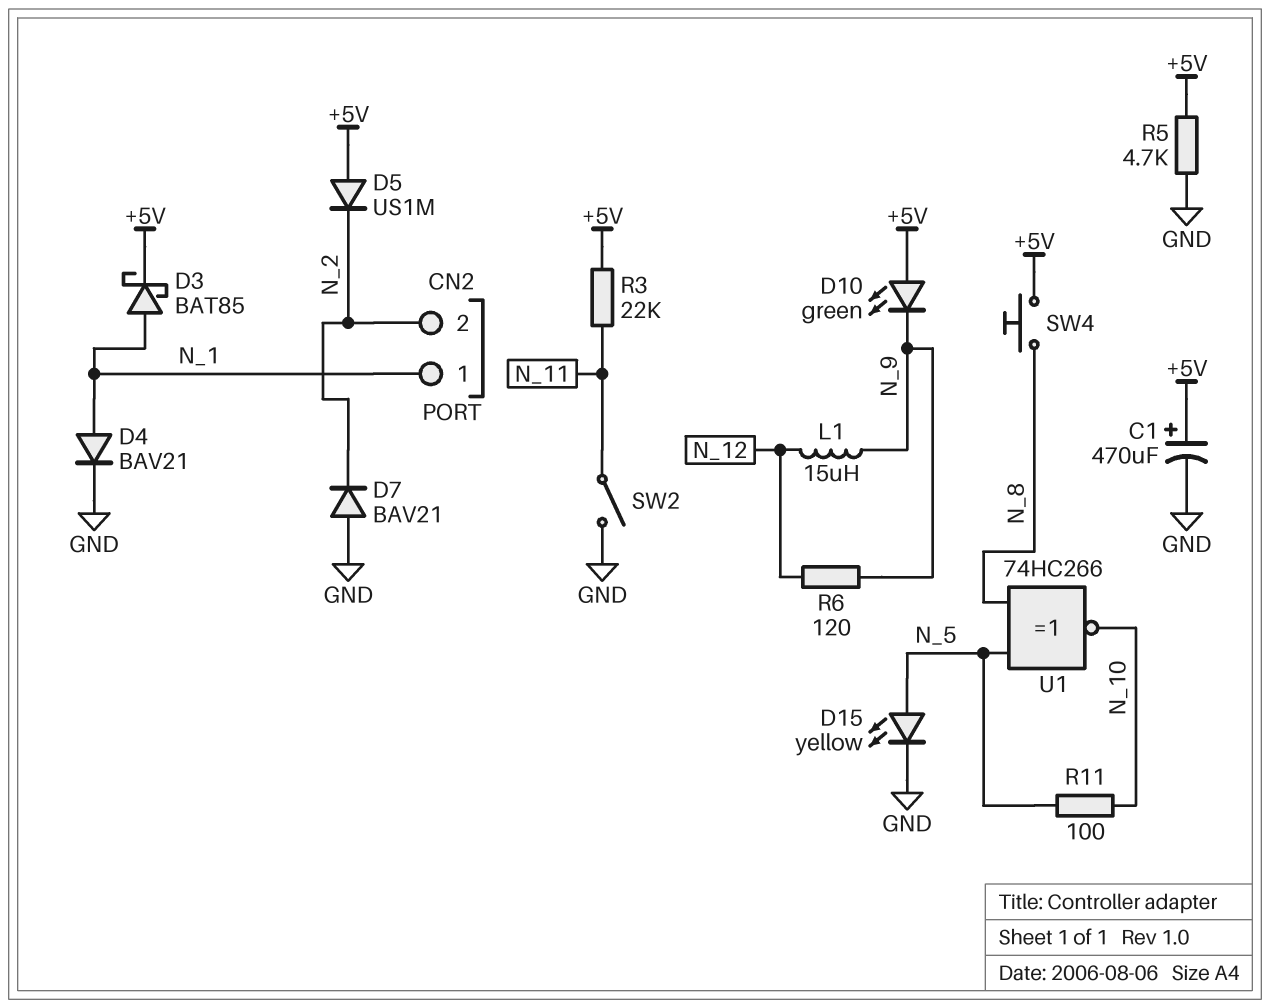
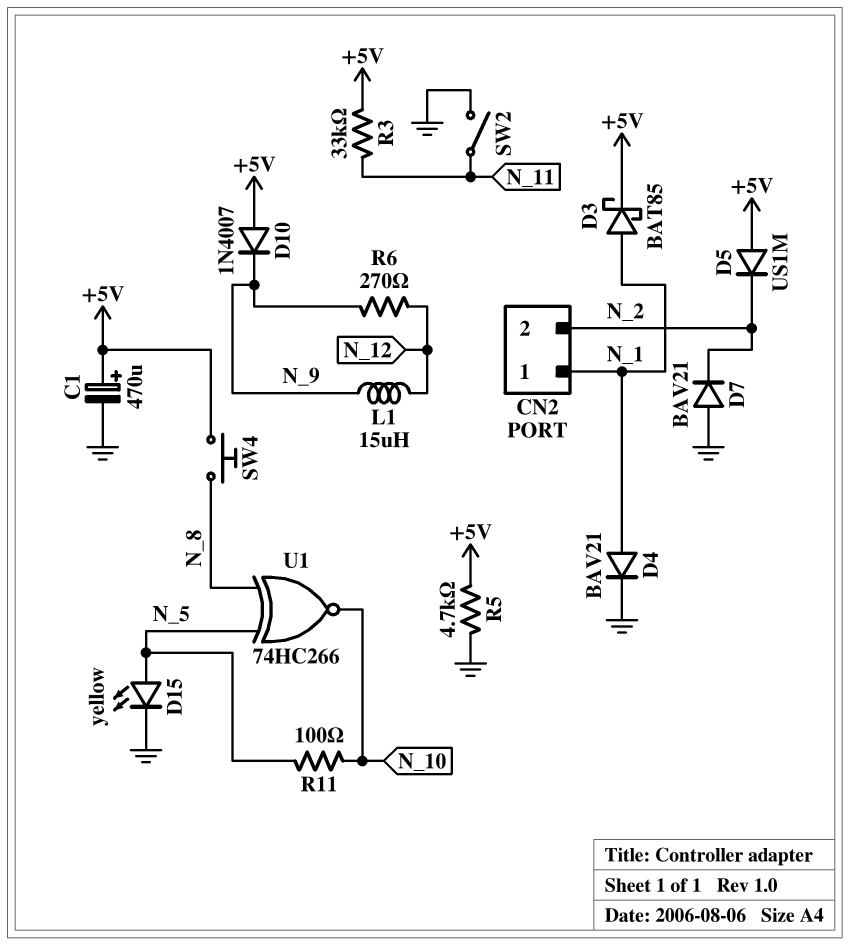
D10: LED green (A +5V, K N_9) -> diode 1N4007 (A +5V, K N_9)
R3: 22k (+5V, N_11) -> 33k (+5V, N_11)
R6: 120 (N_9, N_12) -> 270 (N_9, N_12)

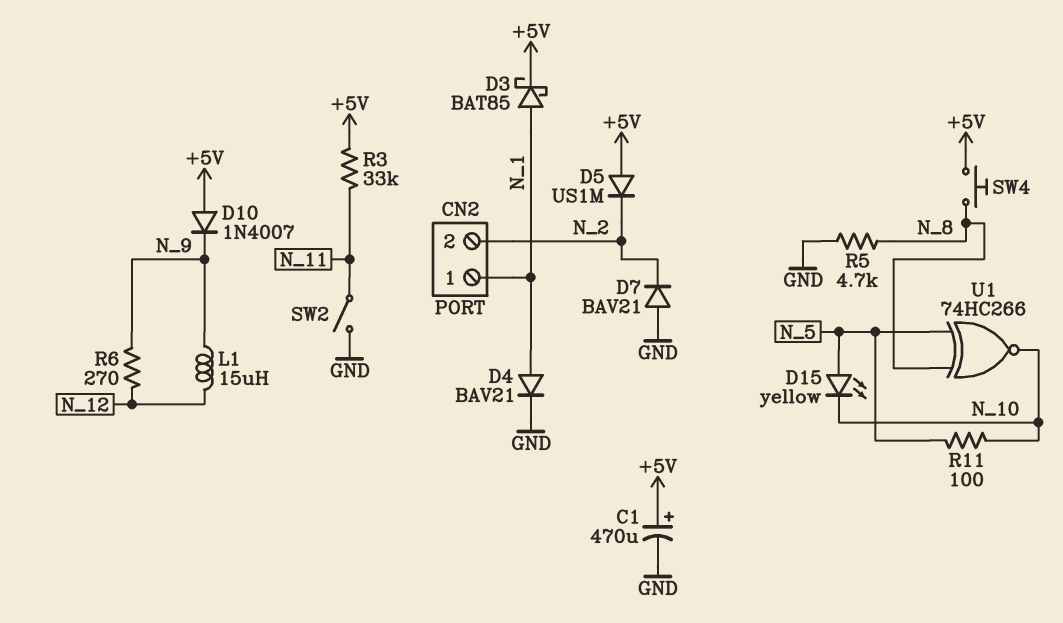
D15: LED yellow (A N_5, K GND) -> LED yellow (A N_5, K N_10)
R5: 4.7k (+5V, GND) -> 4.7k (GND, N_8)

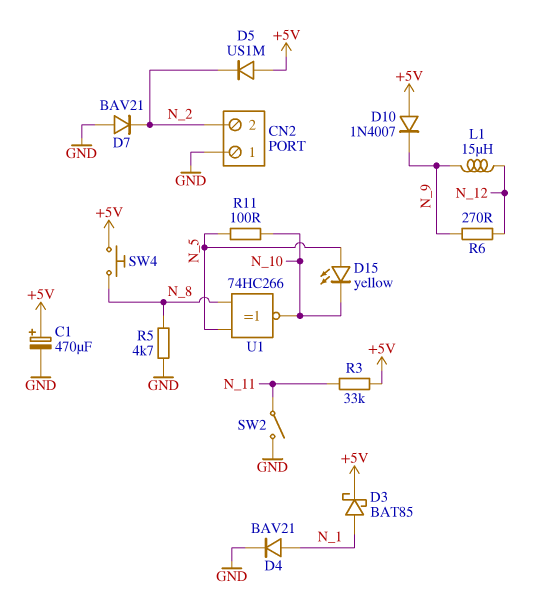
CN2 pin 1: N_1 -> GND

